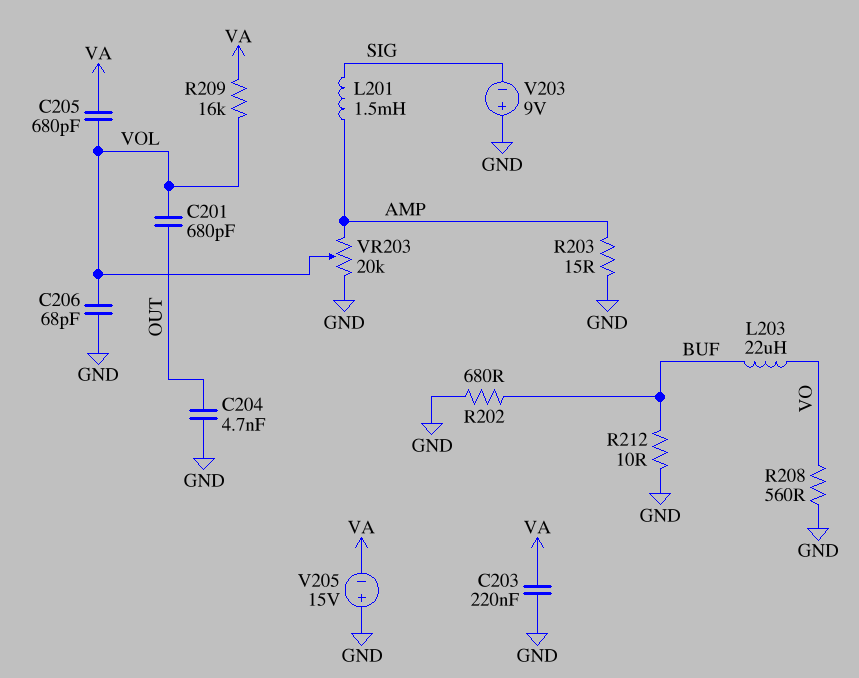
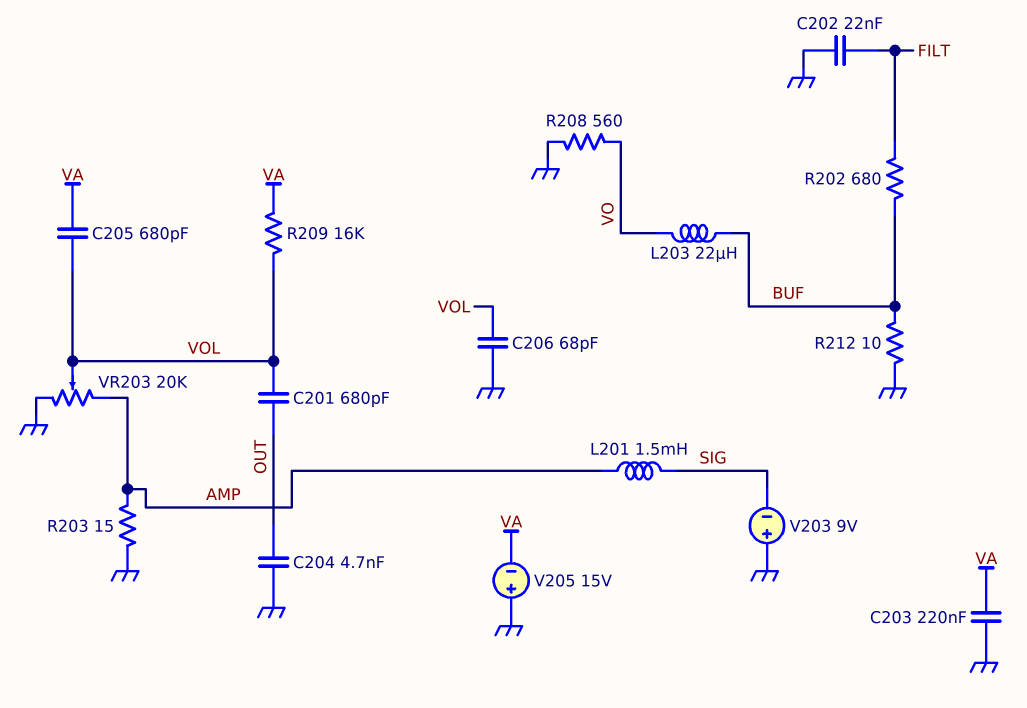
C202: none -> 22nF (FILT, GND)
R202: 680 (BUF, GND) -> 680 (BUF, FILT)

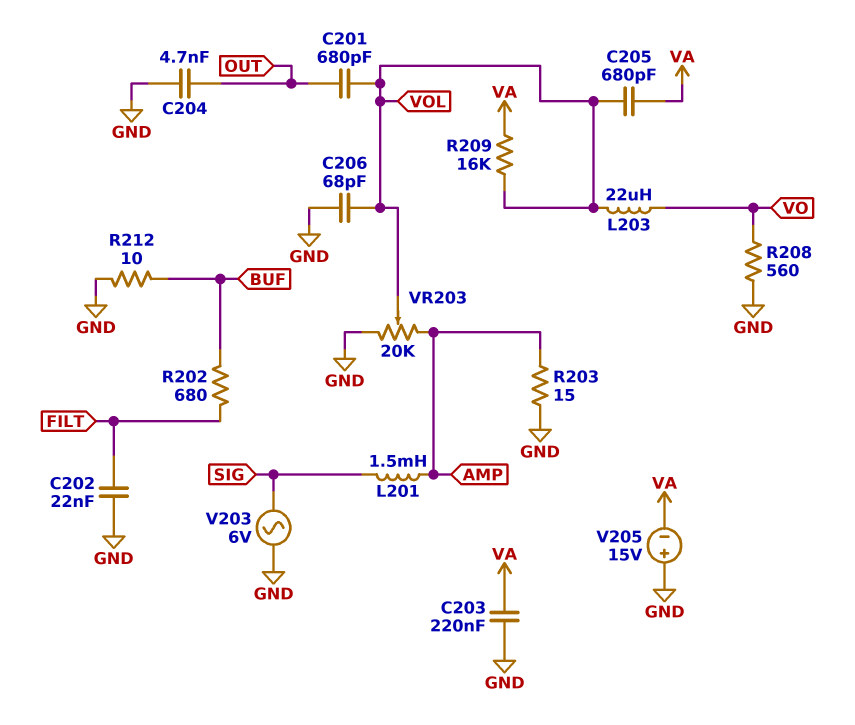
L203: 22uH (BUF, VO) -> 22uH (VO, VOL)
V203: 9V (plus GND, minus SIG) -> AC 6V (GND, SIG)

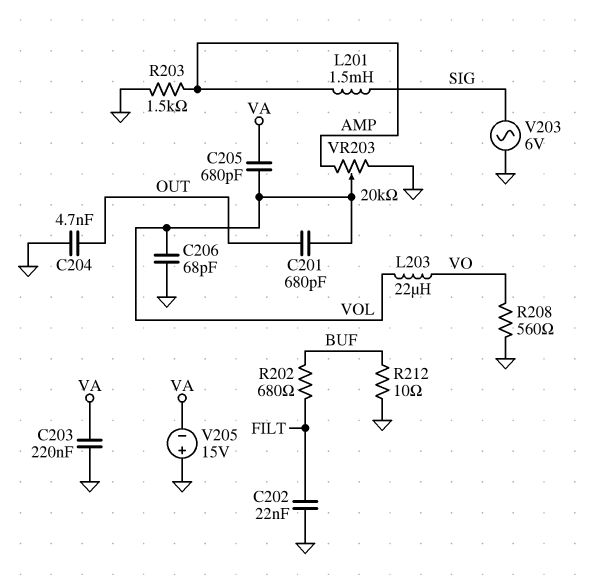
R203: 15 (AMP, GND) -> 1.5k (AMP, GND)
R209: 16k (VA, VOL) -> none

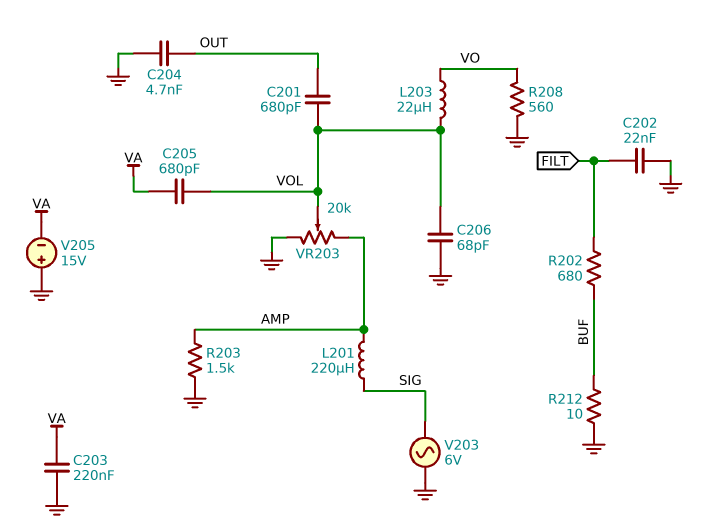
L201: 1.5mH (AMP, SIG) -> 220uH (AMP, SIG)

